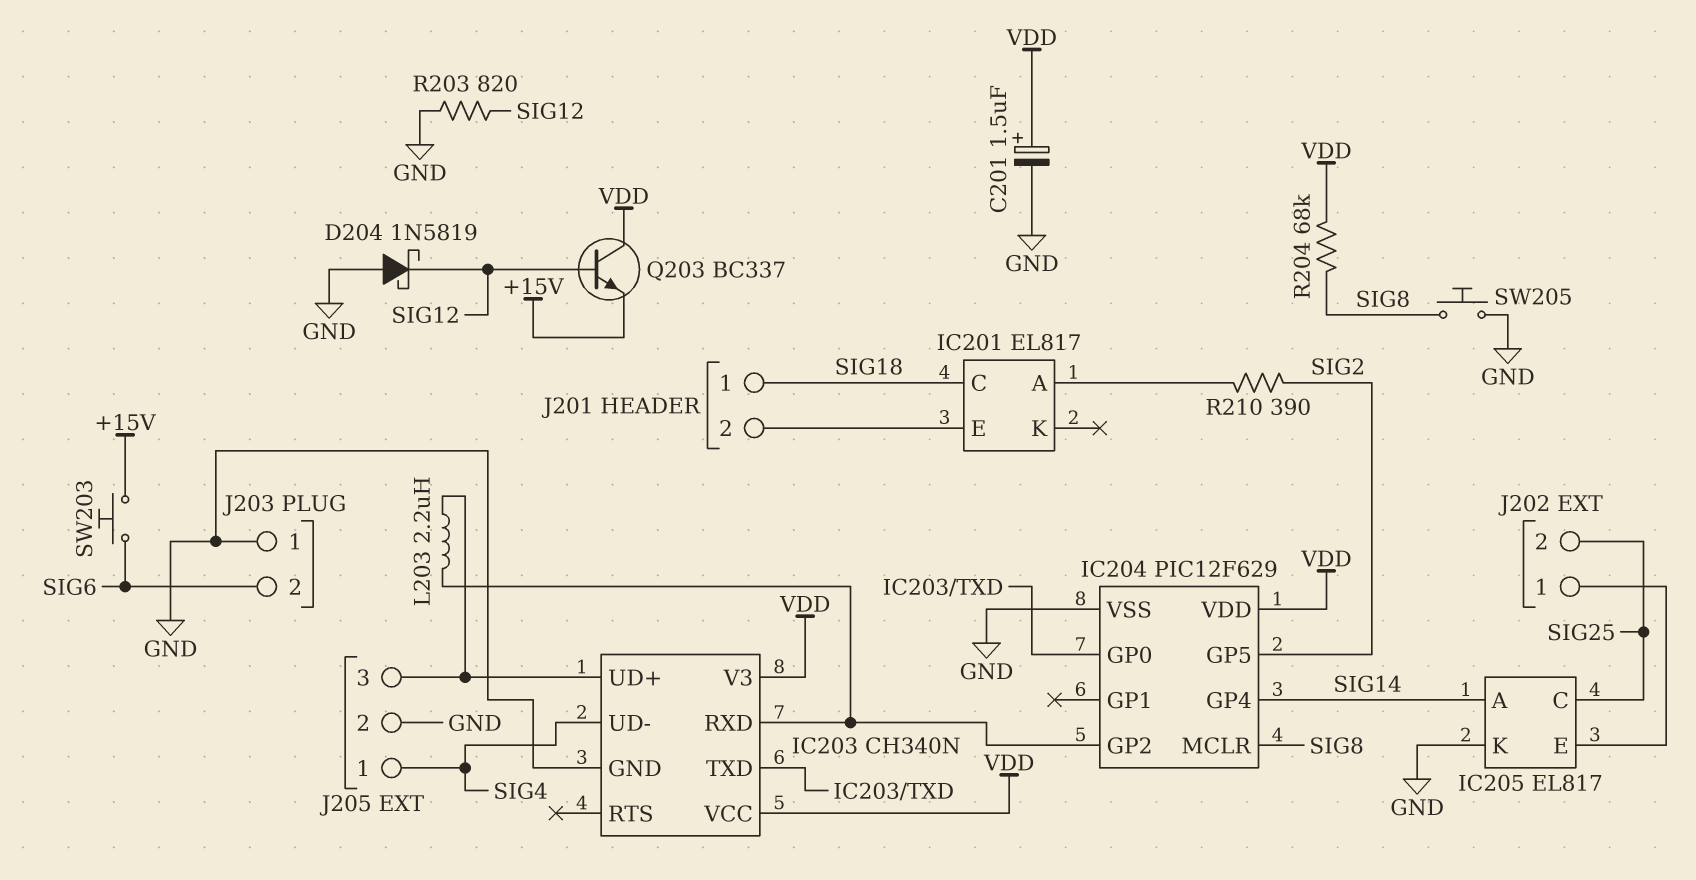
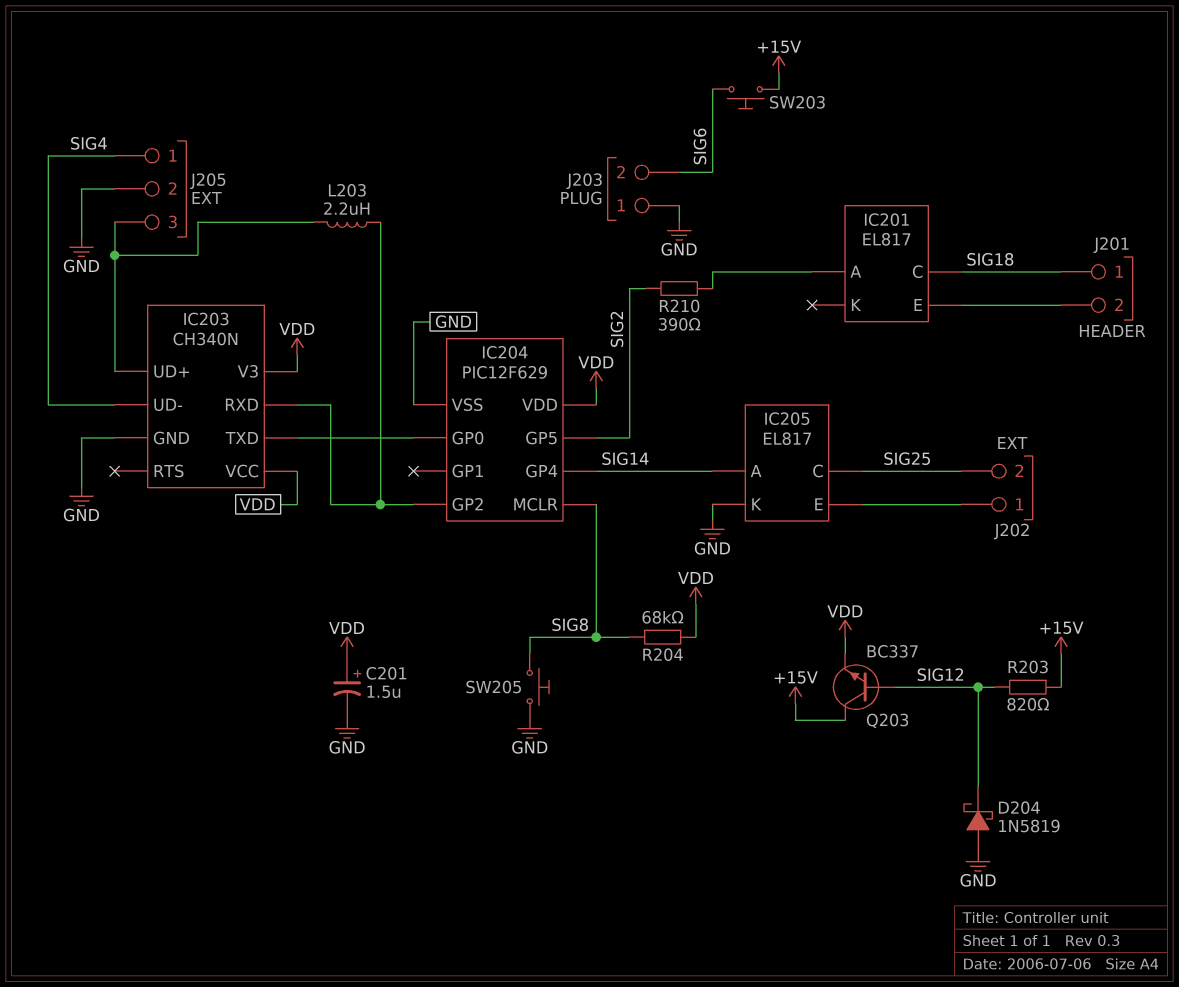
Q203: NPN BC337 (B SIG12, C VDD, E +15V) -> NPN BC337 (B SIG12, C +15V, E VDD)
R203: 820 (GND, SIG12) -> 820 (+15V, SIG12)

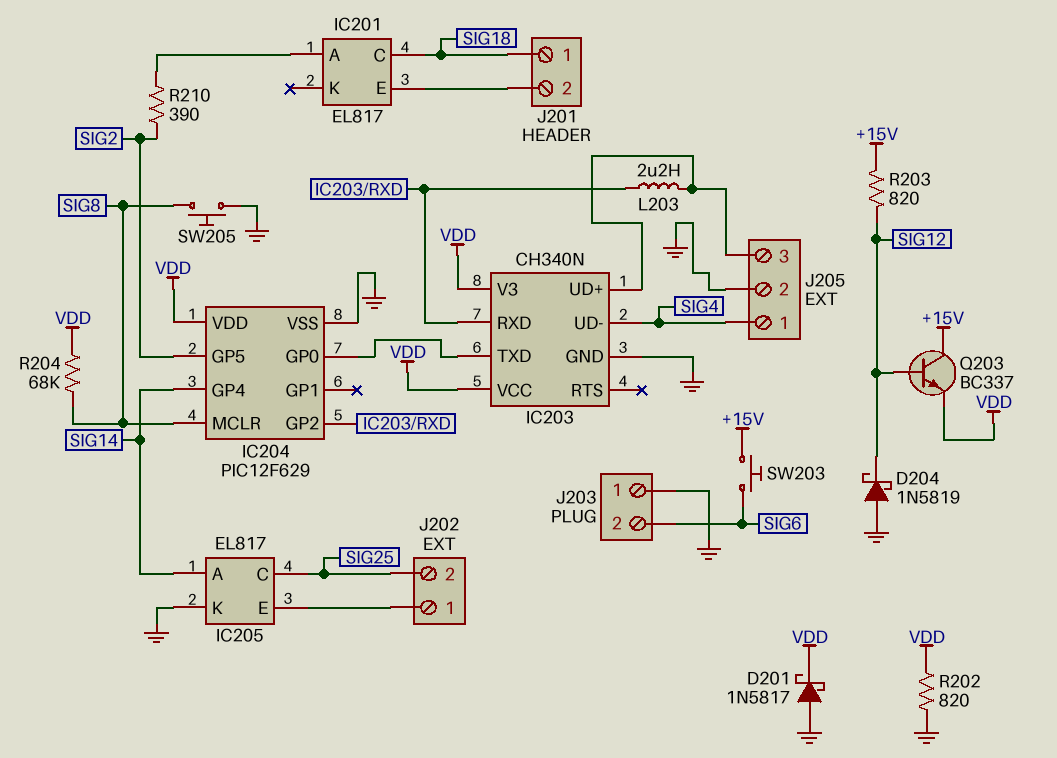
C201: 1.5uF (plus VDD, minus GND) -> none
D201: none -> schottky 1N5817 (A GND, K VDD)
R202: none -> 820 (GND, VDD)

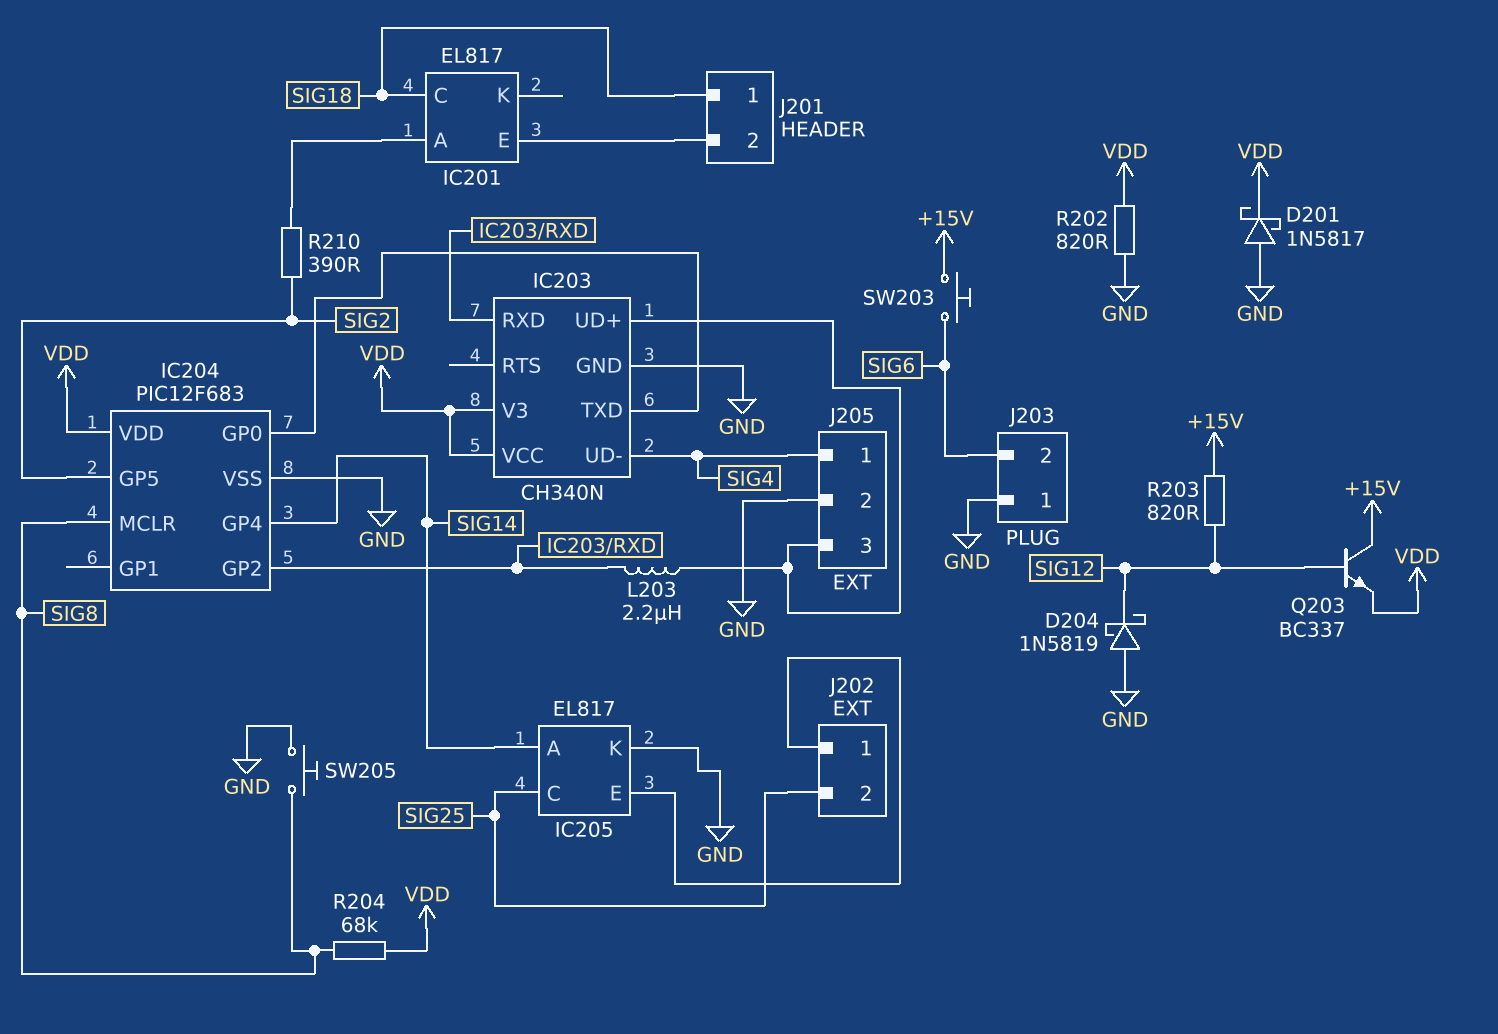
IC204: PIC12F629 -> PIC12F683

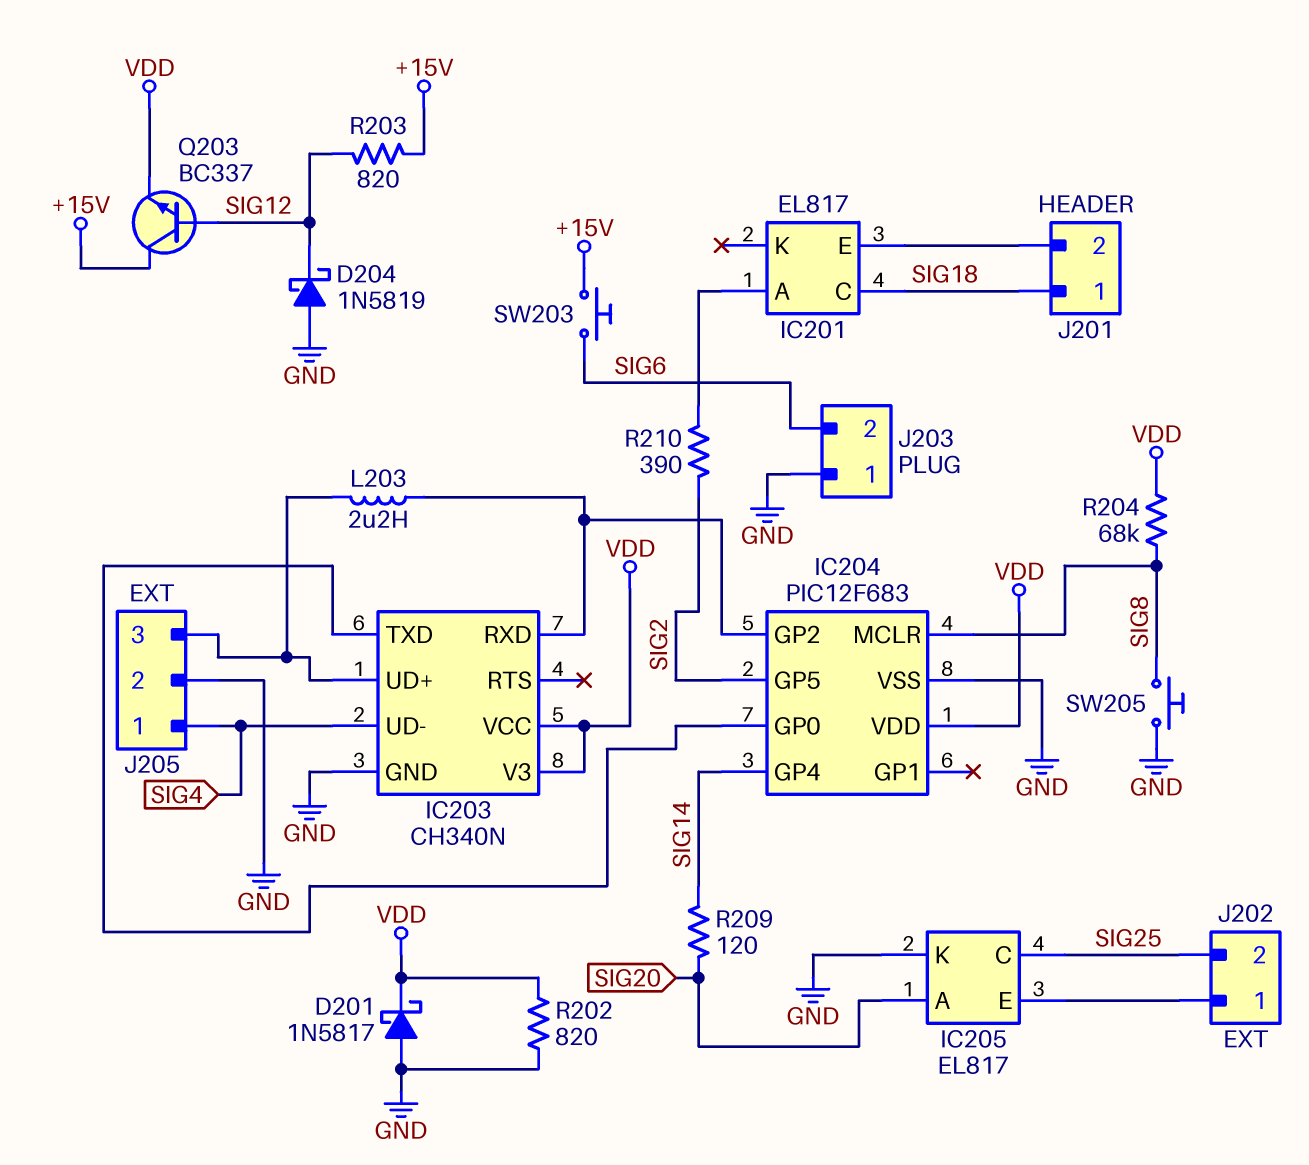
IC205 pin A: SIG14 -> SIG20
R209: none -> 120 (SIG14, SIG20)

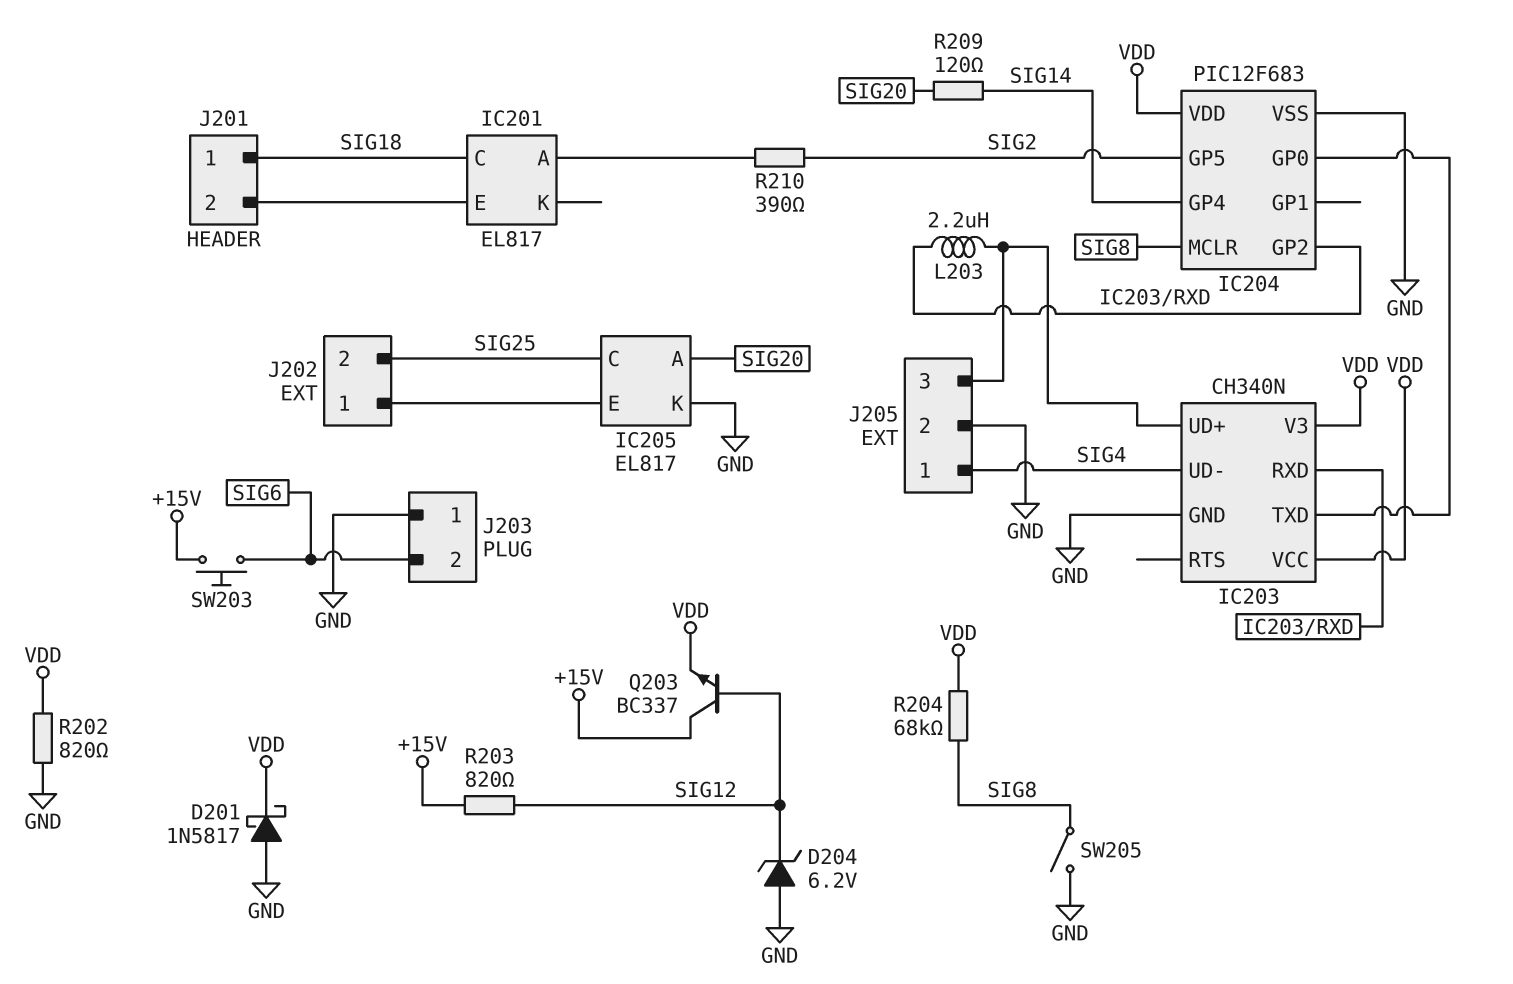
D204: schottky 1N5819 (A GND, K SIG12) -> zener 6.2V (A GND, K SIG12)
SW205: button (GND, SIG8) -> switch (GND, SIG8)

